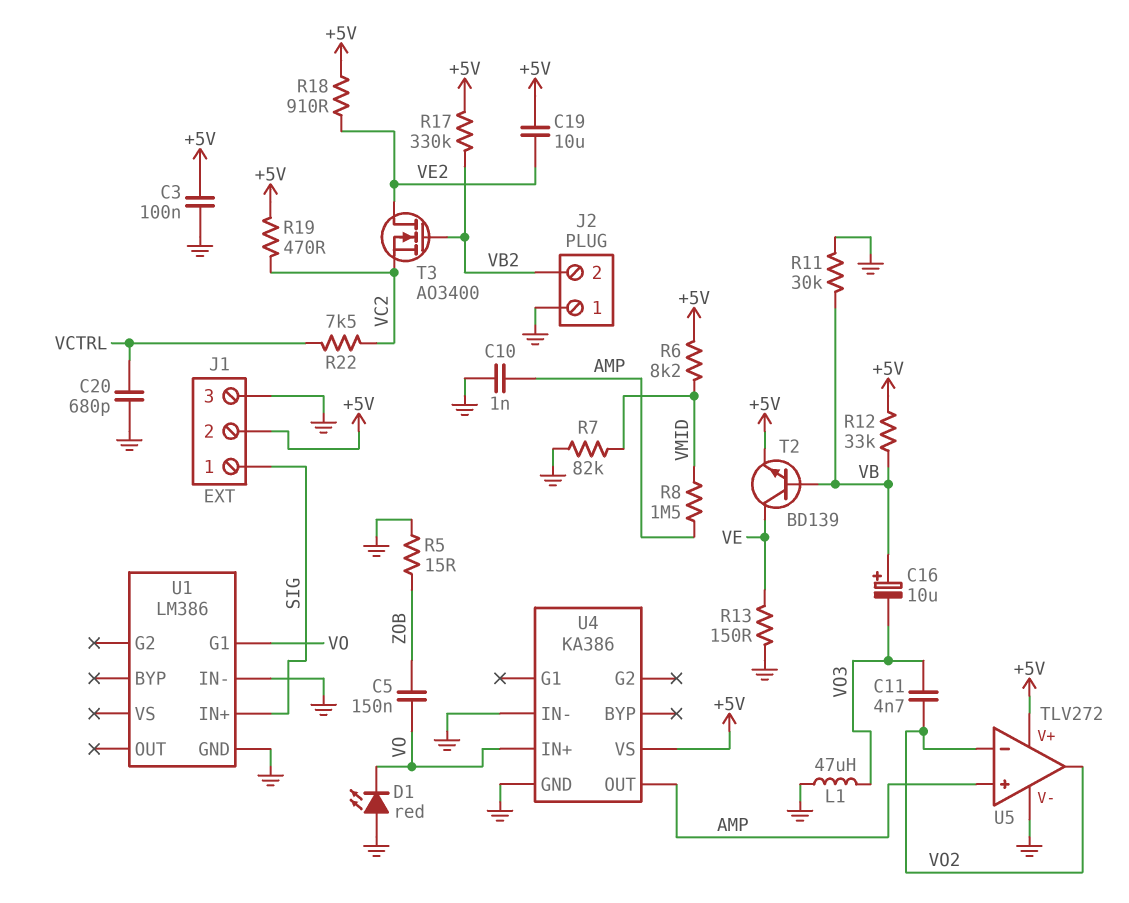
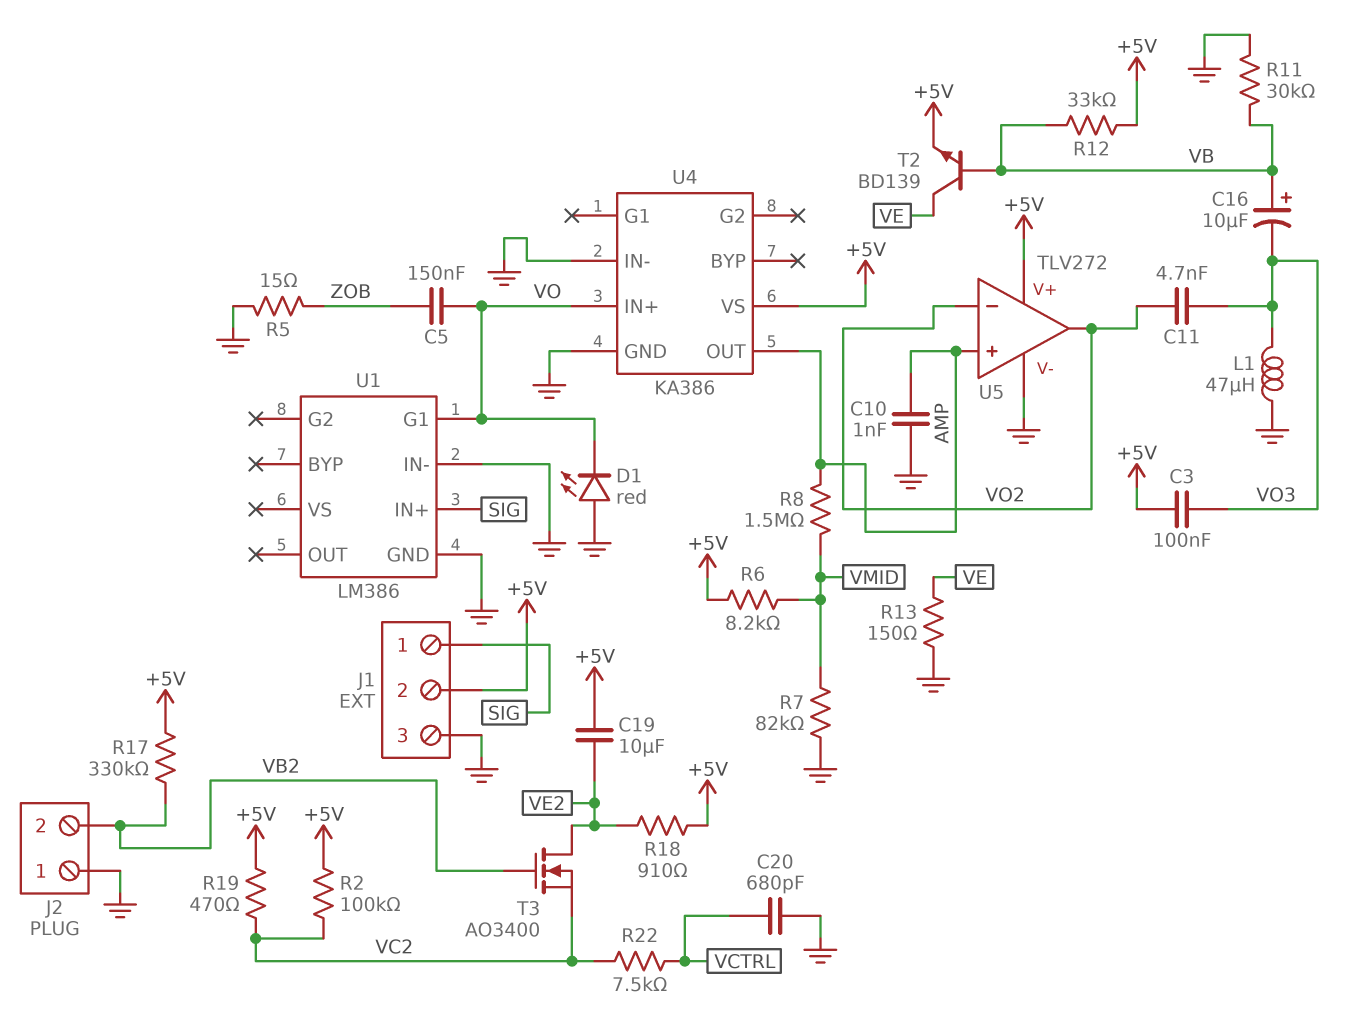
C3: 100nF (+5V, GND) -> 100nF (+5V, VO3)
R2: none -> 100k (+5V, VC2)

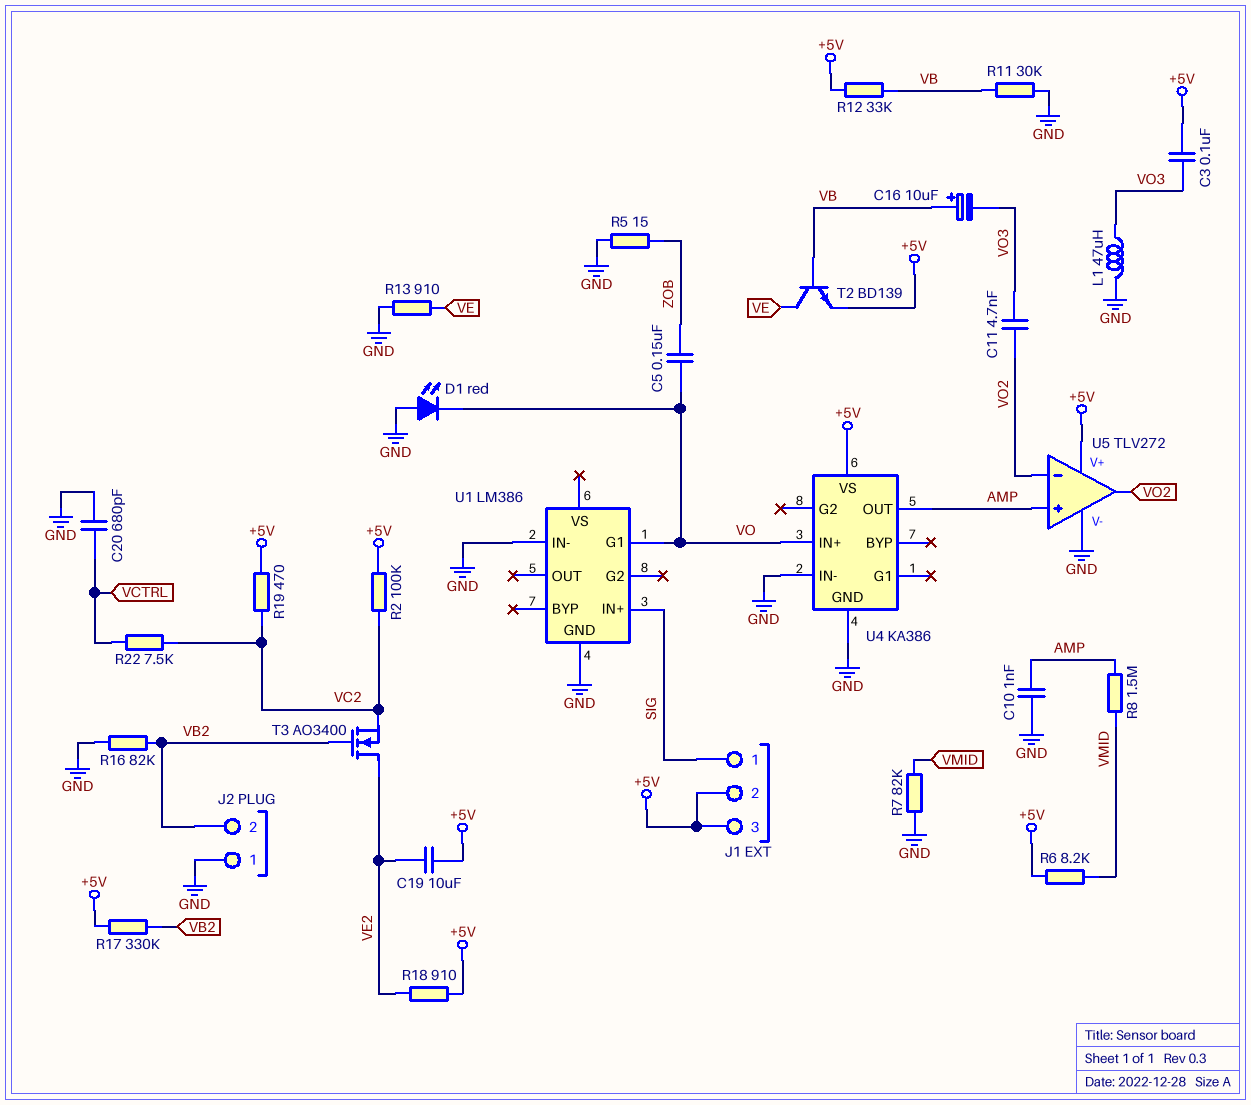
J1 pin 3: GND -> +5V
R13: 150 (GND, VE) -> 910 (GND, VE)
R16: none -> 82k (GND, VB2)

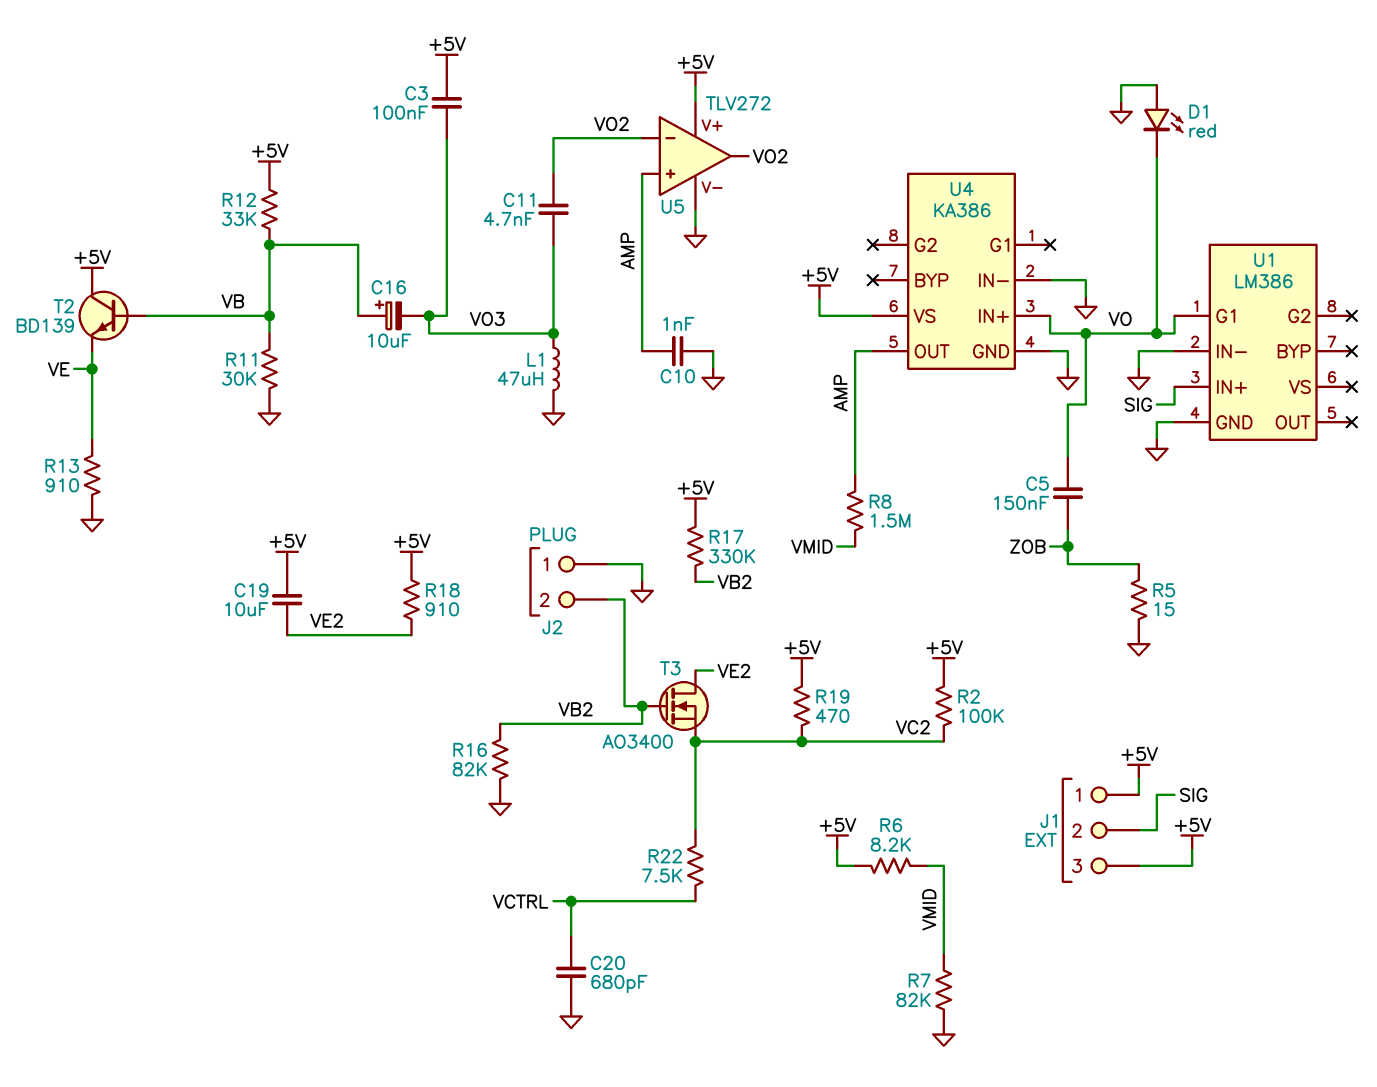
J1 pin 1: SIG -> +5V
J1 pin 2: +5V -> SIG
T2: NPN BD139 (B VB, C VE, E +5V) -> NPN BD139 (B VB, C +5V, E VE)

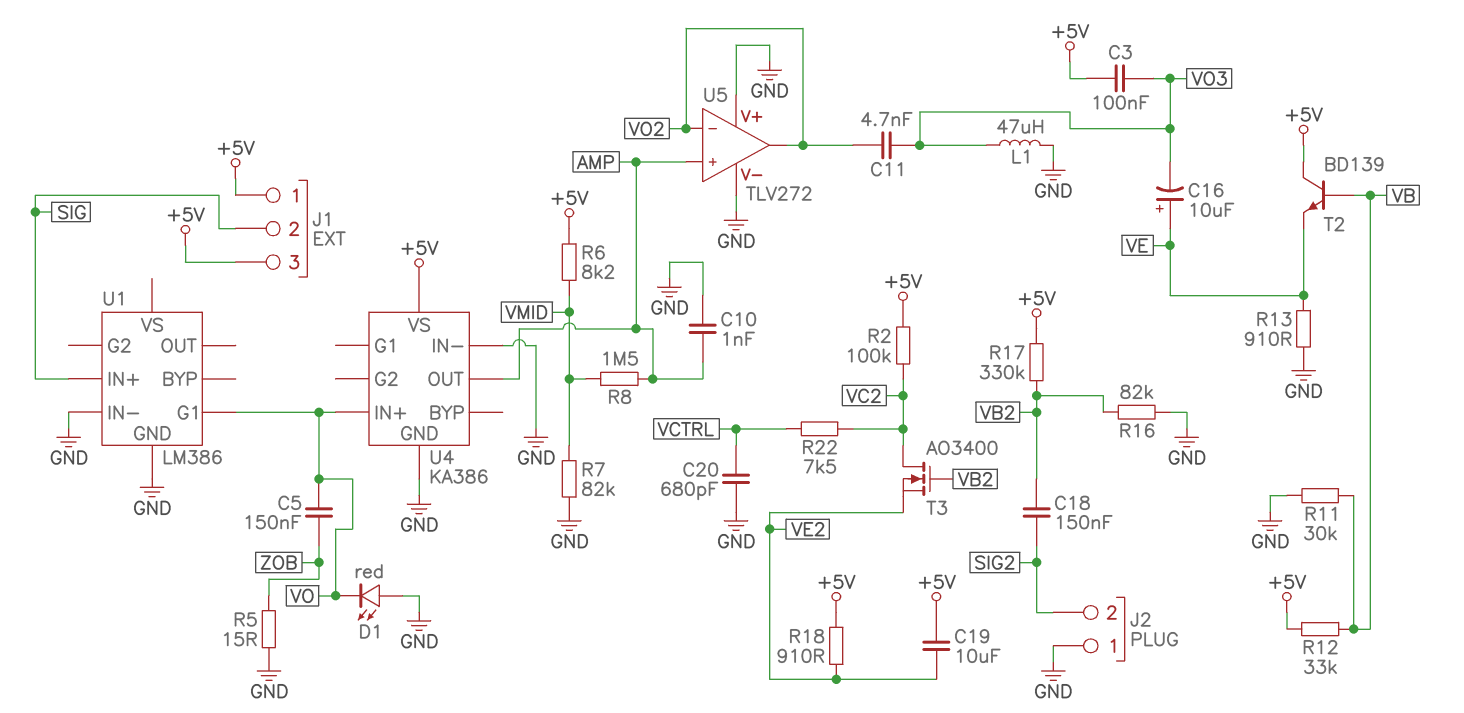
C16: 10uF (plus VB, minus VO3) -> 10uF (plus VE, minus VO3)
C18: none -> 150nF (SIG2, VB2)
J2 pin 2: VB2 -> SIG2
R19: 470 (+5V, VC2) -> none
T3: NMOS AO3400 (G VB2, D VE2, S VC2) -> NMOS AO3400 (G VB2, D VC2, S VE2)
U5 pin V+: +5V -> GND

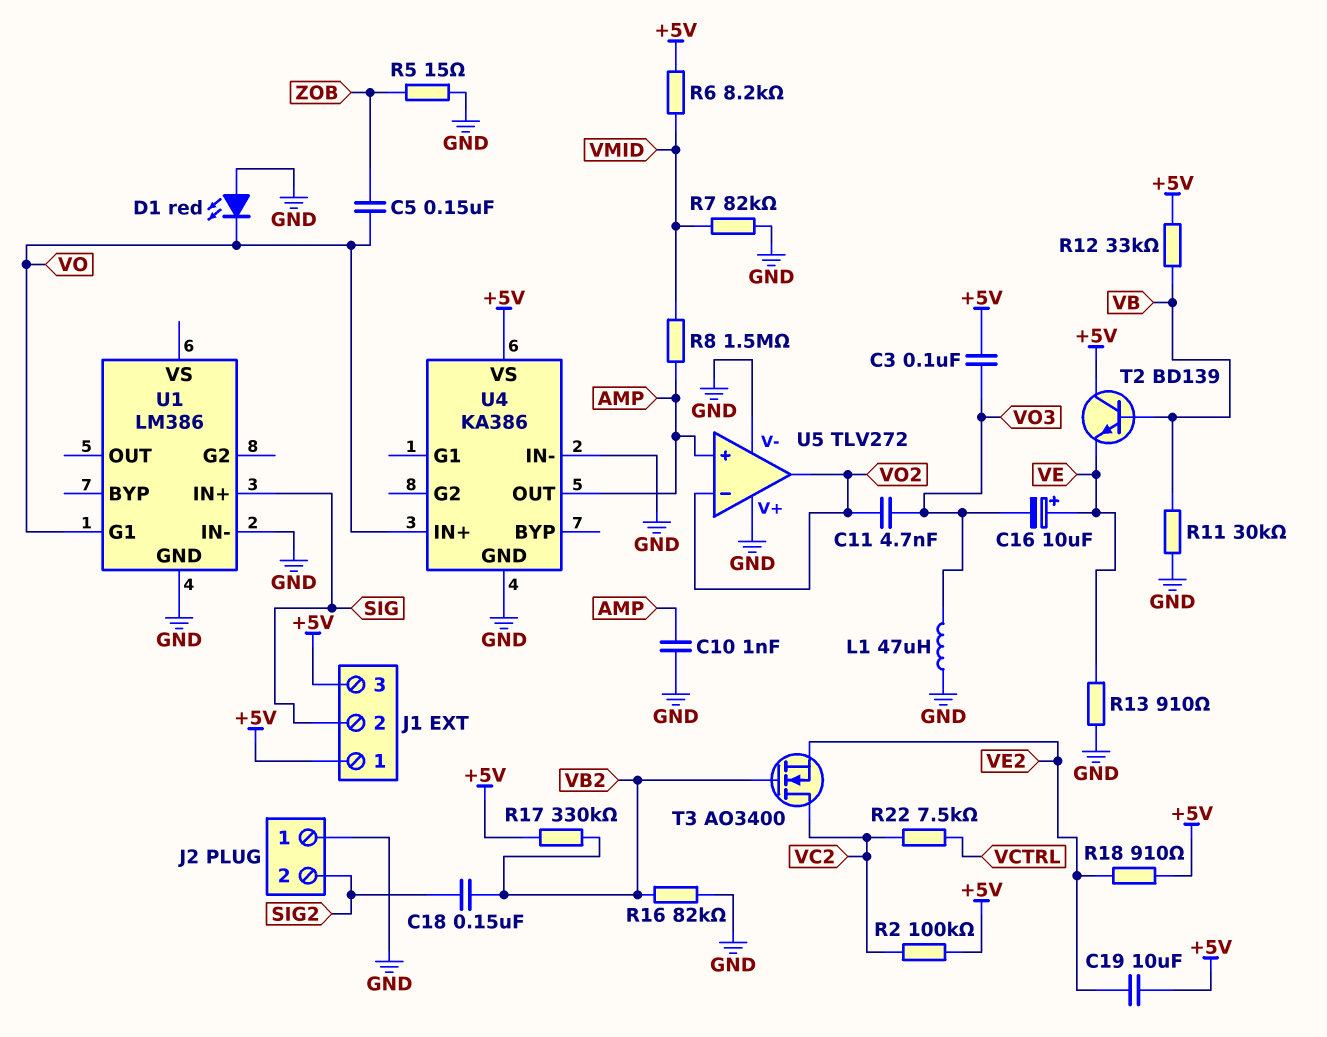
C20: 680pF (GND, VCTRL) -> none

